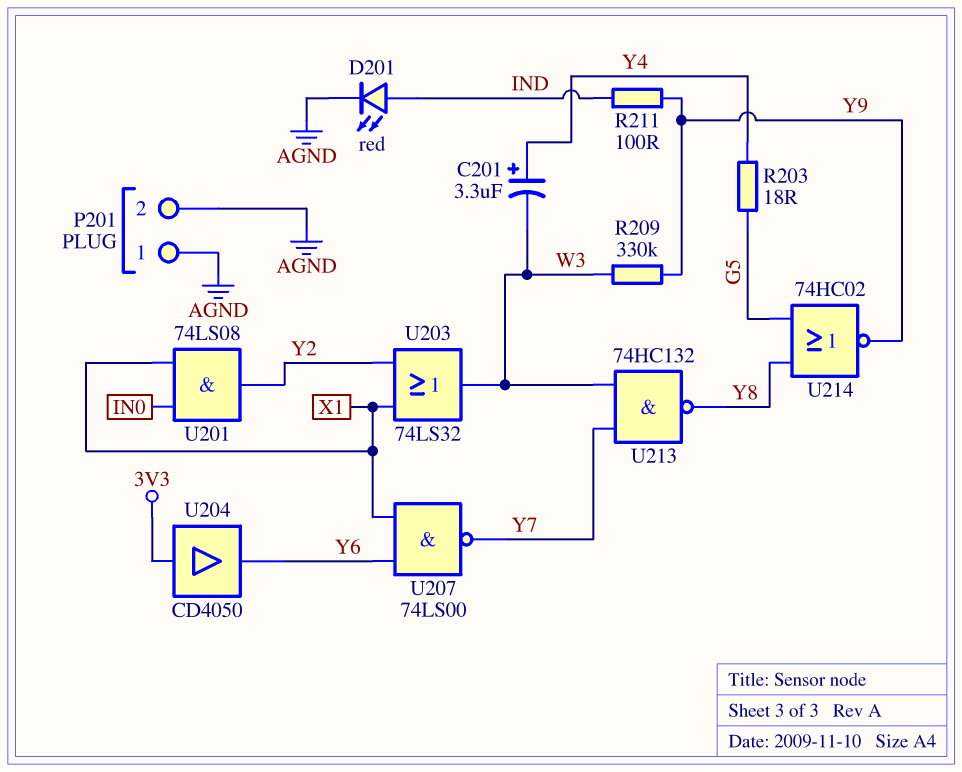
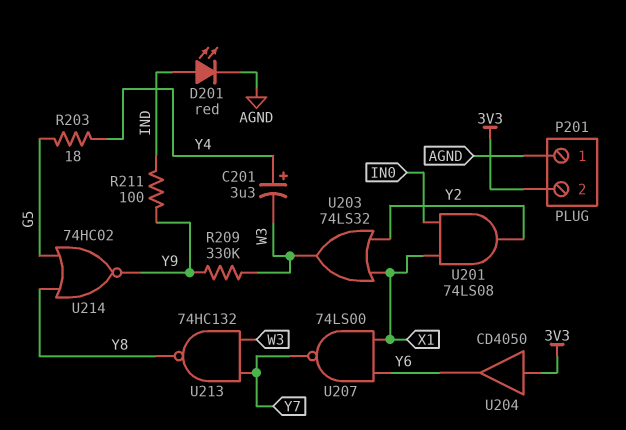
P201 pin 2: AGND -> 3V3

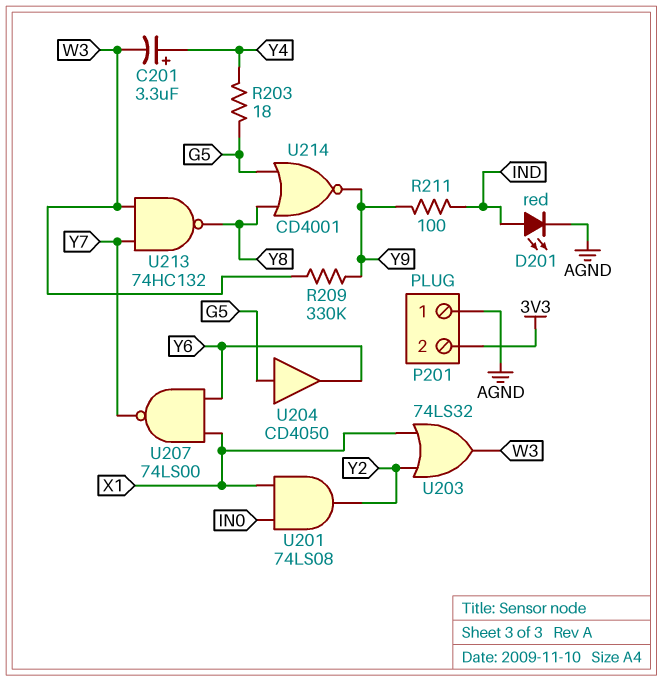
U204: buffer CD4050 (in 3V3, out Y6) -> buffer CD4050 (in G5, out Y6)
U214: NOR 74HC02 (in G5, in Y8, out Y9) -> NOR CD4001 (in G5, in Y8, out Y9)

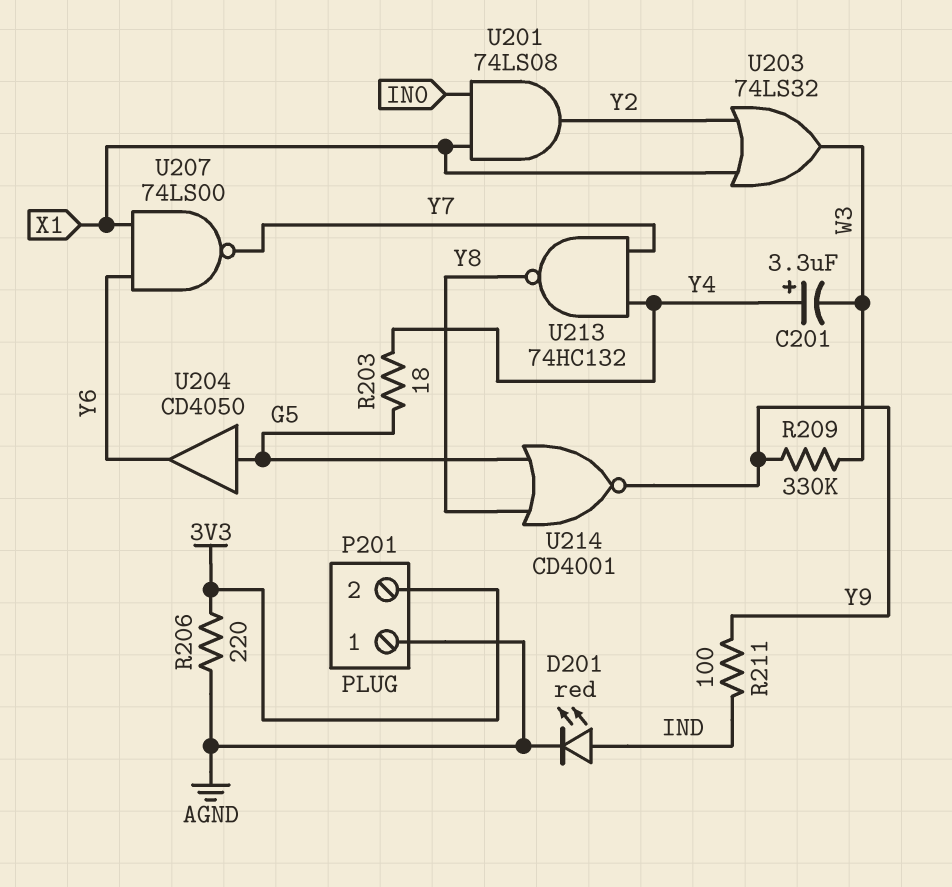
R206: none -> 220 (3V3, AGND)
U213: NAND 74HC132 (in W3, in Y7, out Y8) -> NAND 74HC132 (in Y4, in Y7, out Y8)

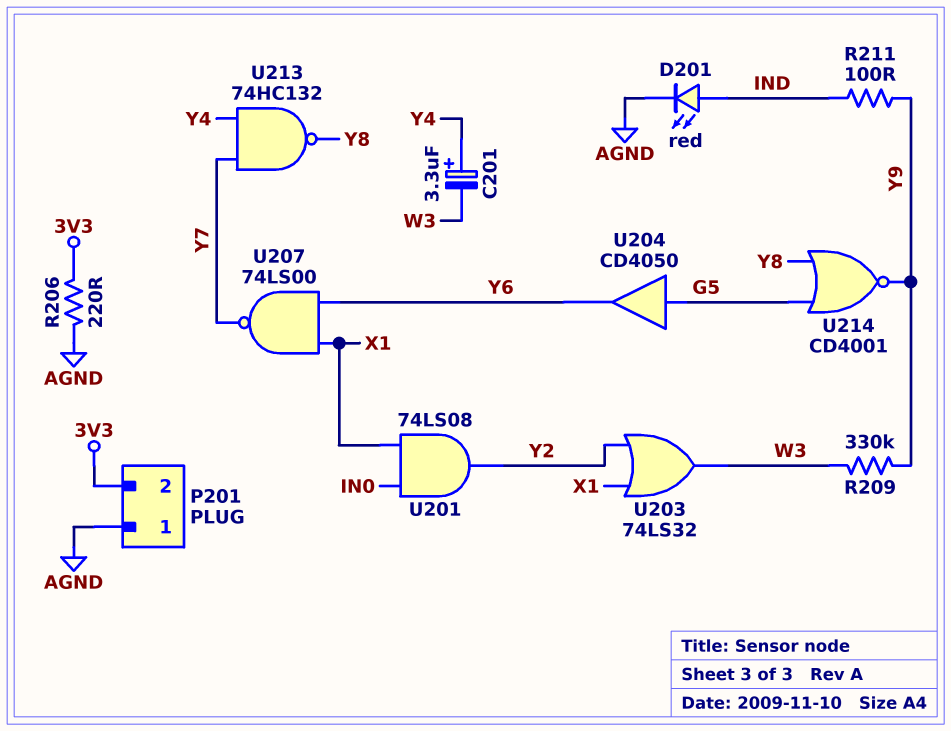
R203: 18 (G5, Y4) -> none

